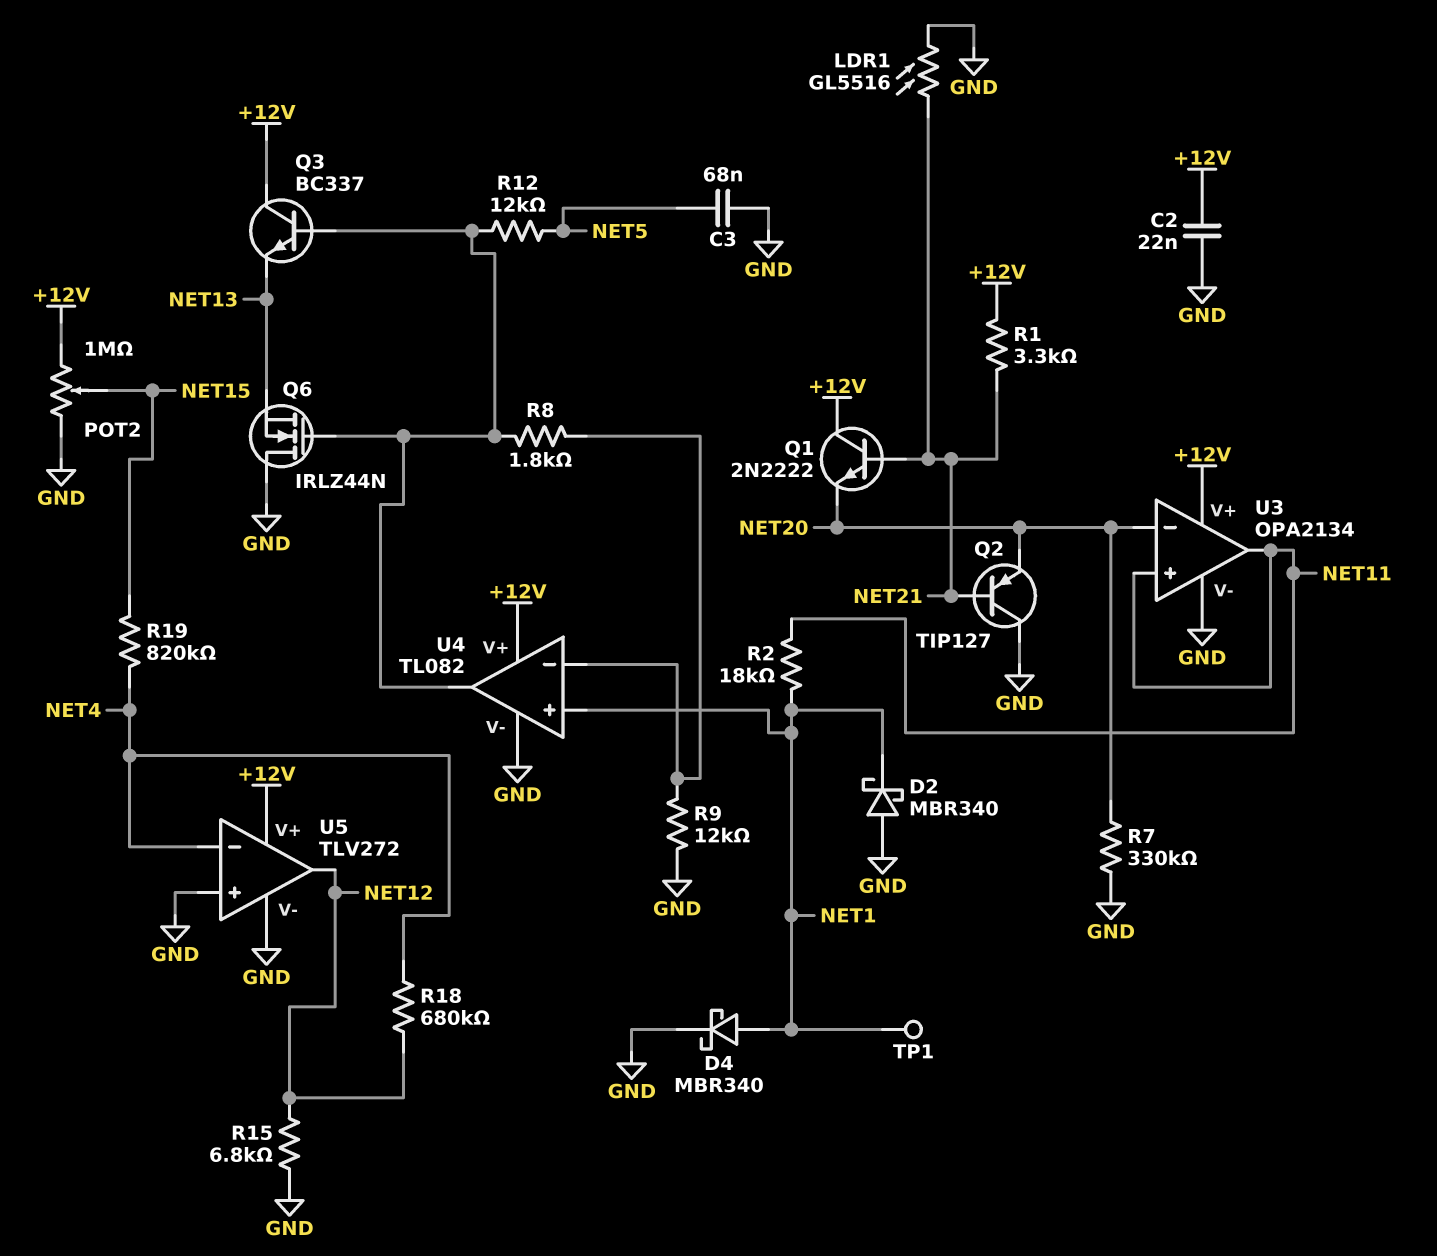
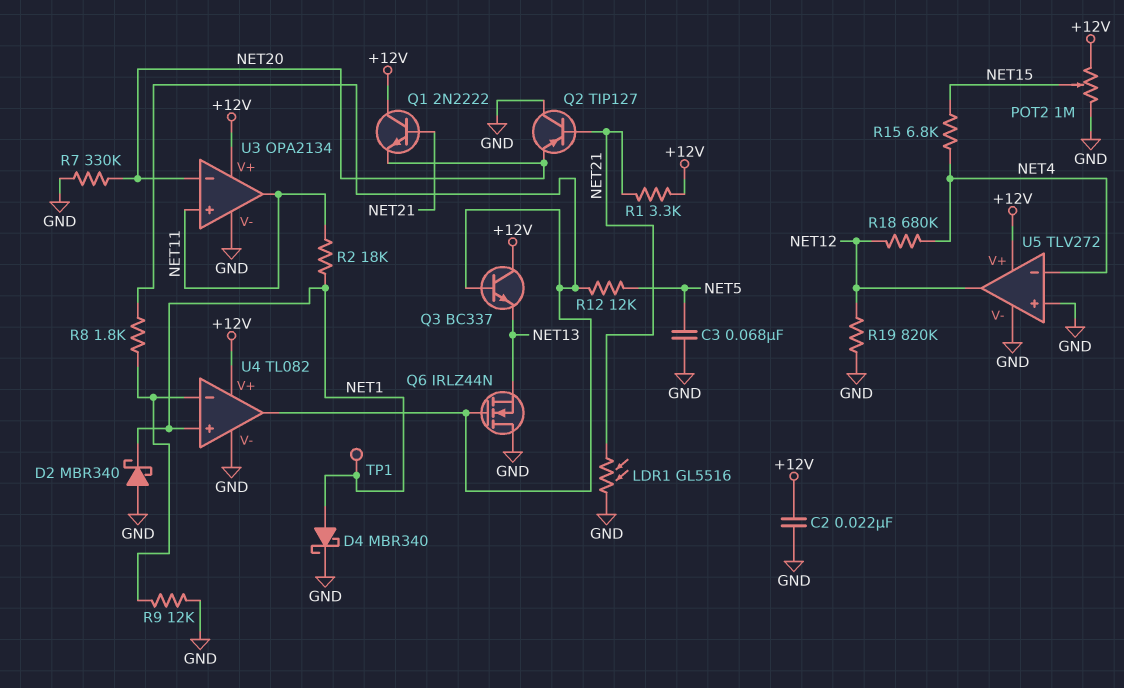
R15: 6.8k (GND, NET12) -> 6.8k (NET4, NET15)
R19: 820k (NET4, NET15) -> 820k (GND, NET12)

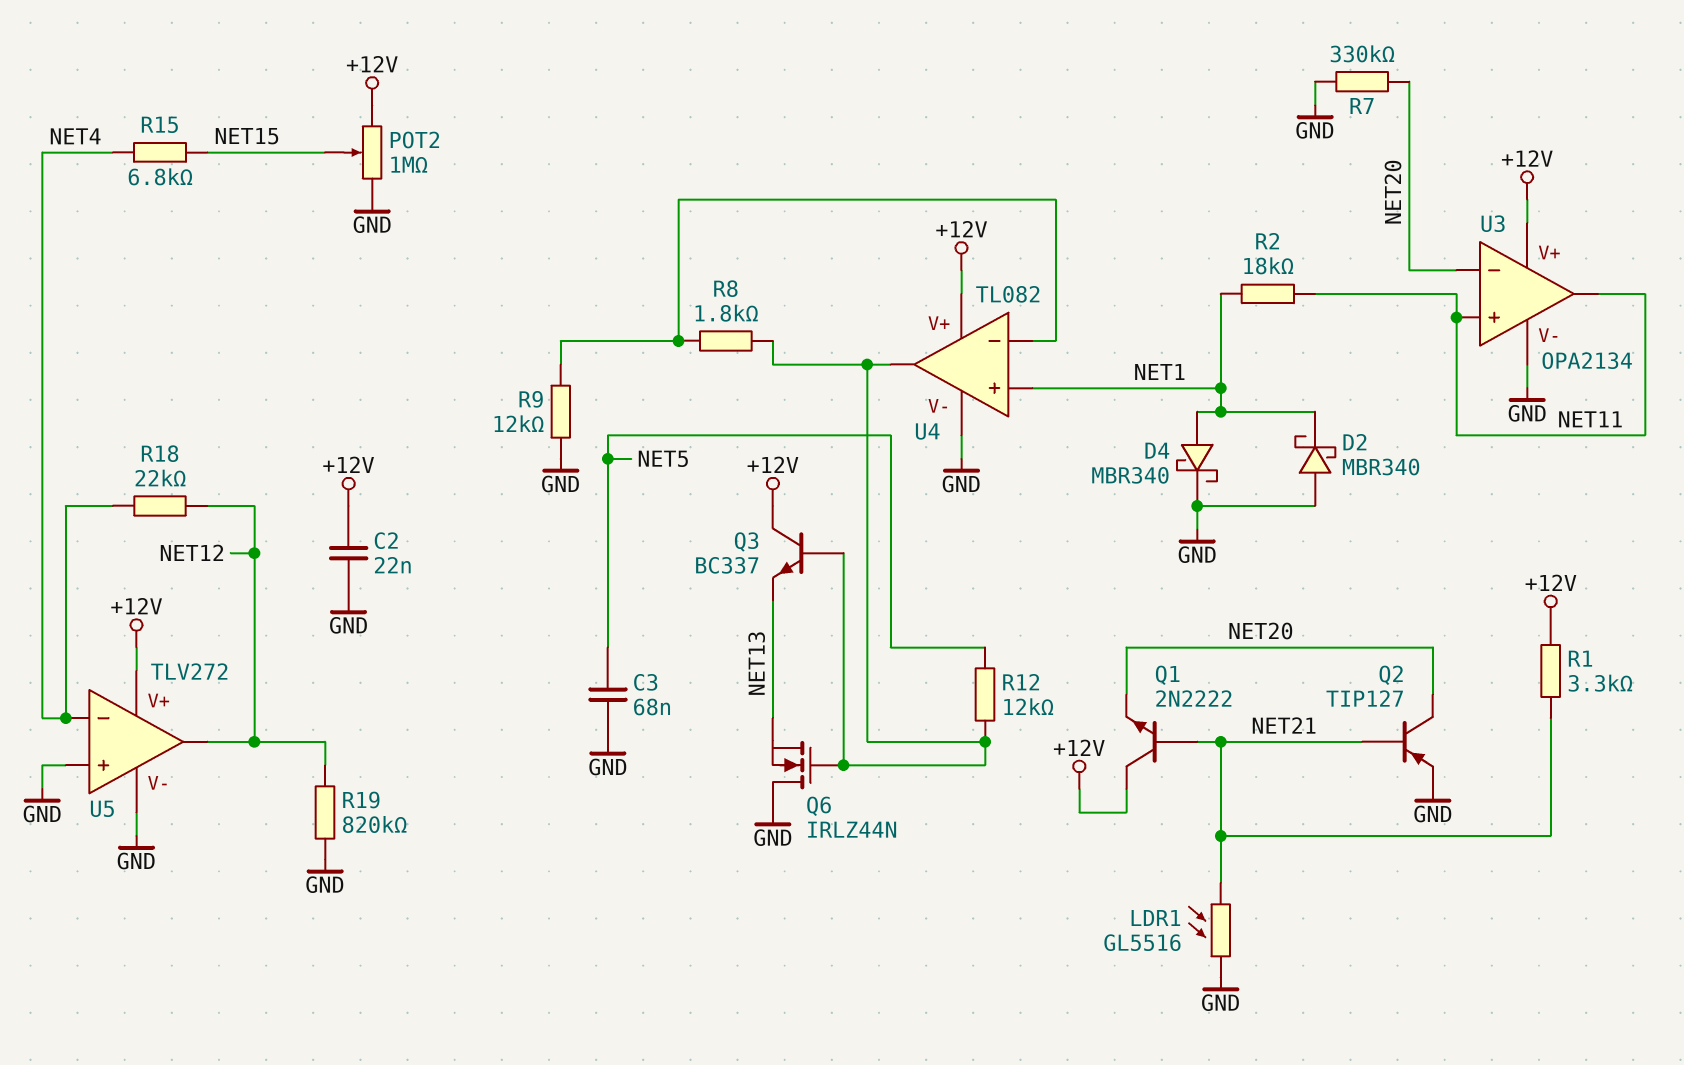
Q2: PNP TIP127 (B NET21, C GND, E NET20) -> PNP TIP127 (B NET21, C NET20, E GND)
R18: 680k (NET4, NET12) -> 22k (NET4, NET12)
TP1: test point (NET1) -> none

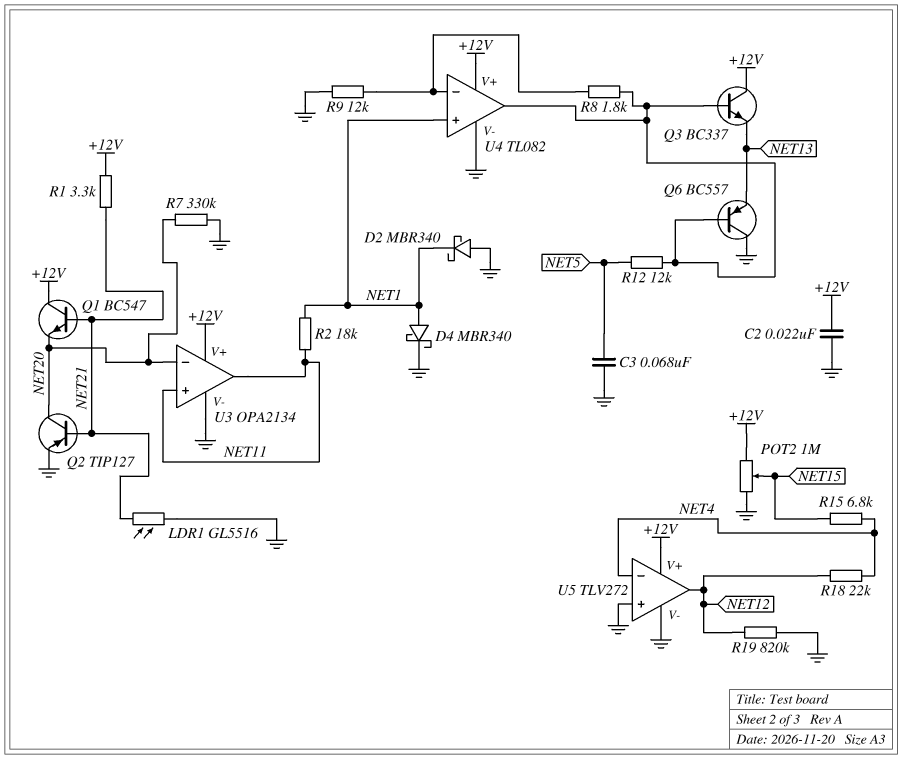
Q1: NPN 2N2222 (B NET21, C +12V, E NET20) -> NPN BC547 (B NET21, C +12V, E NET20)
Q6: NMOS IRLZ44N (G U4/out, D GND, S NET13) -> PNP BC557 (B U4/out, C GND, E NET13)

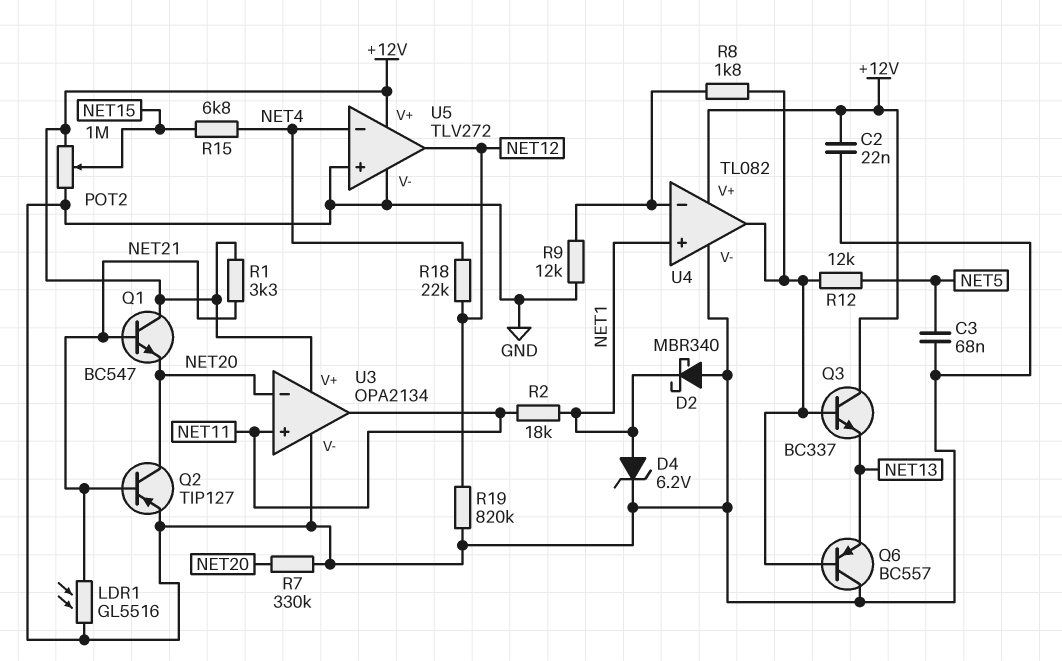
D4: schottky MBR340 (A NET1, K GND) -> zener 6.2V (A NET1, K GND)

